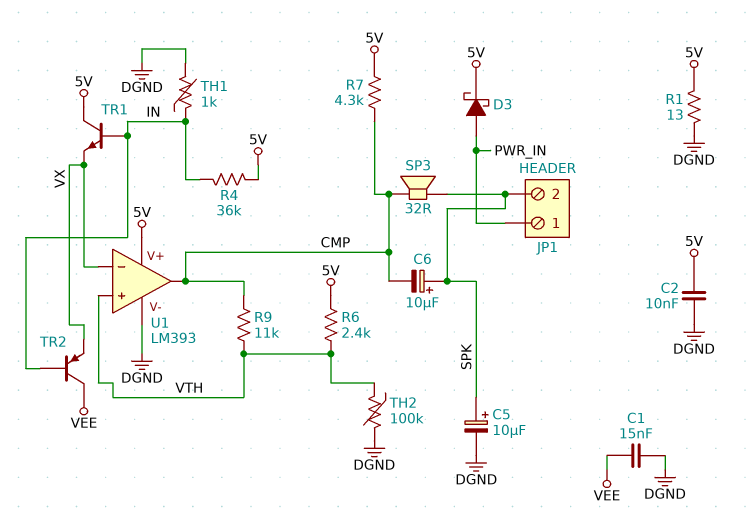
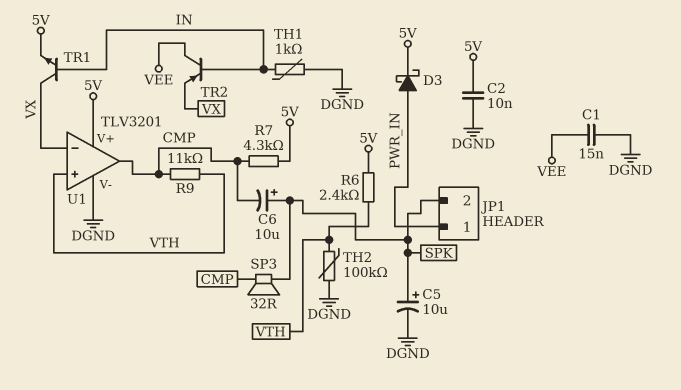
R1: 13 (5V, DGND) -> none
R4: 36k (5V, IN) -> none
TR1: NPN (B IN, C 5V, E VX) -> NPN (B IN, C VX, E 5V)
U1: LM393 -> TLV3201

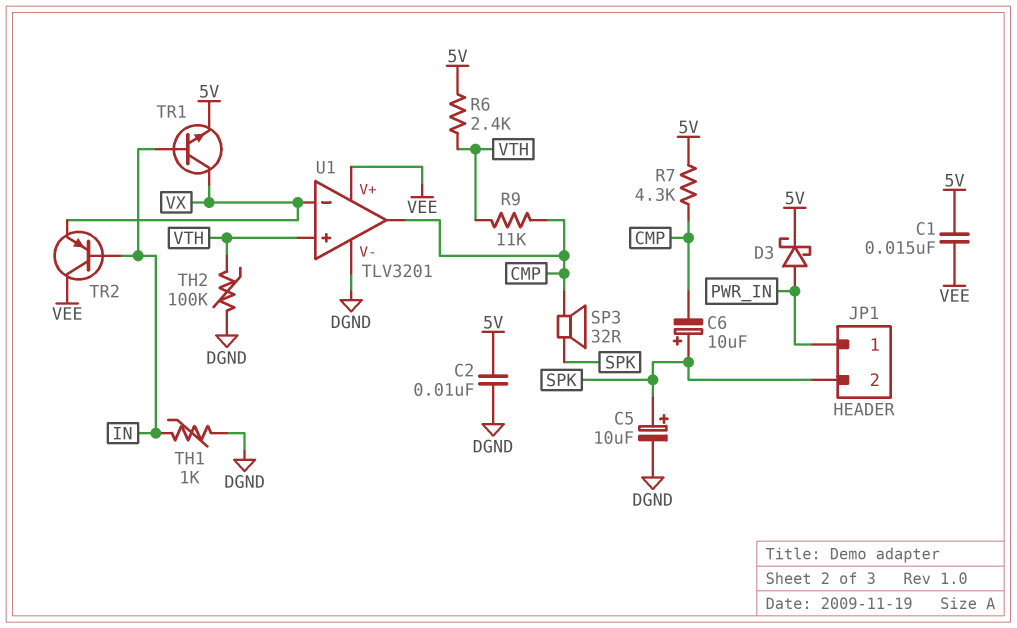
C1: 15nF (DGND, VEE) -> 15nF (5V, VEE)
U1 pin V+: 5V -> VEE

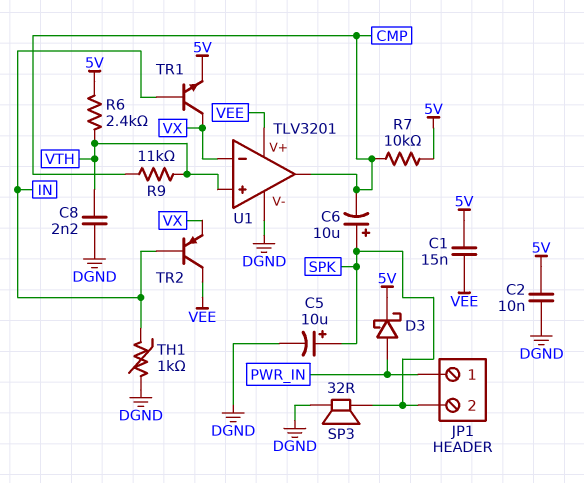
C8: none -> 2.2nF (DGND, VTH)
R7: 4.3k (5V, CMP) -> 10k (5V, CMP)
SP3: speaker 32R (CMP, SPK) -> speaker 32R (DGND, SPK)
TH2: 100k (DGND, VTH) -> none

